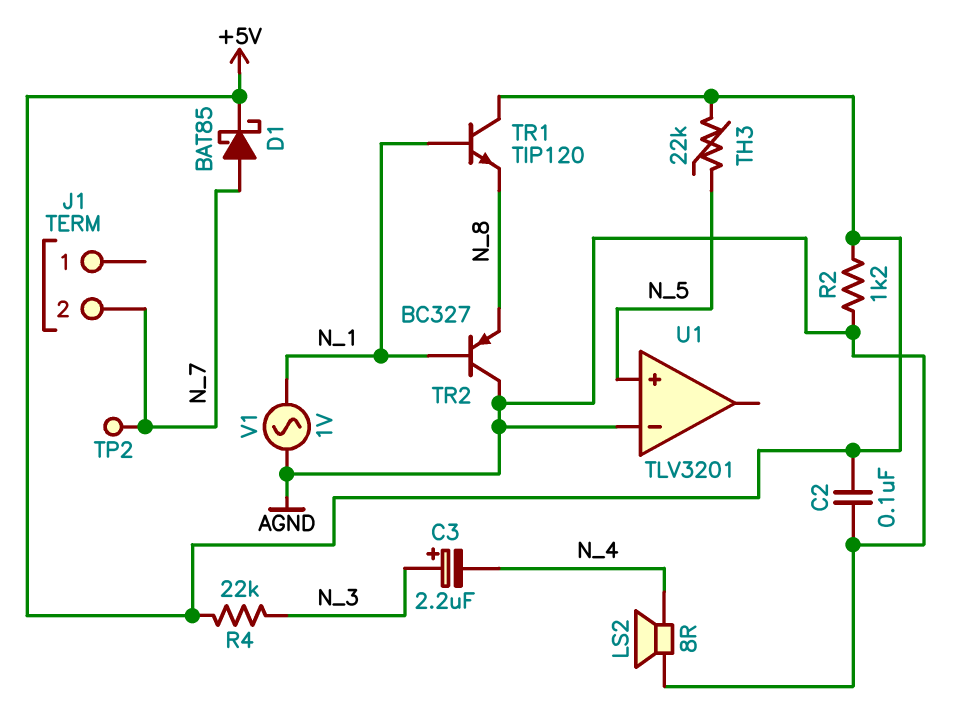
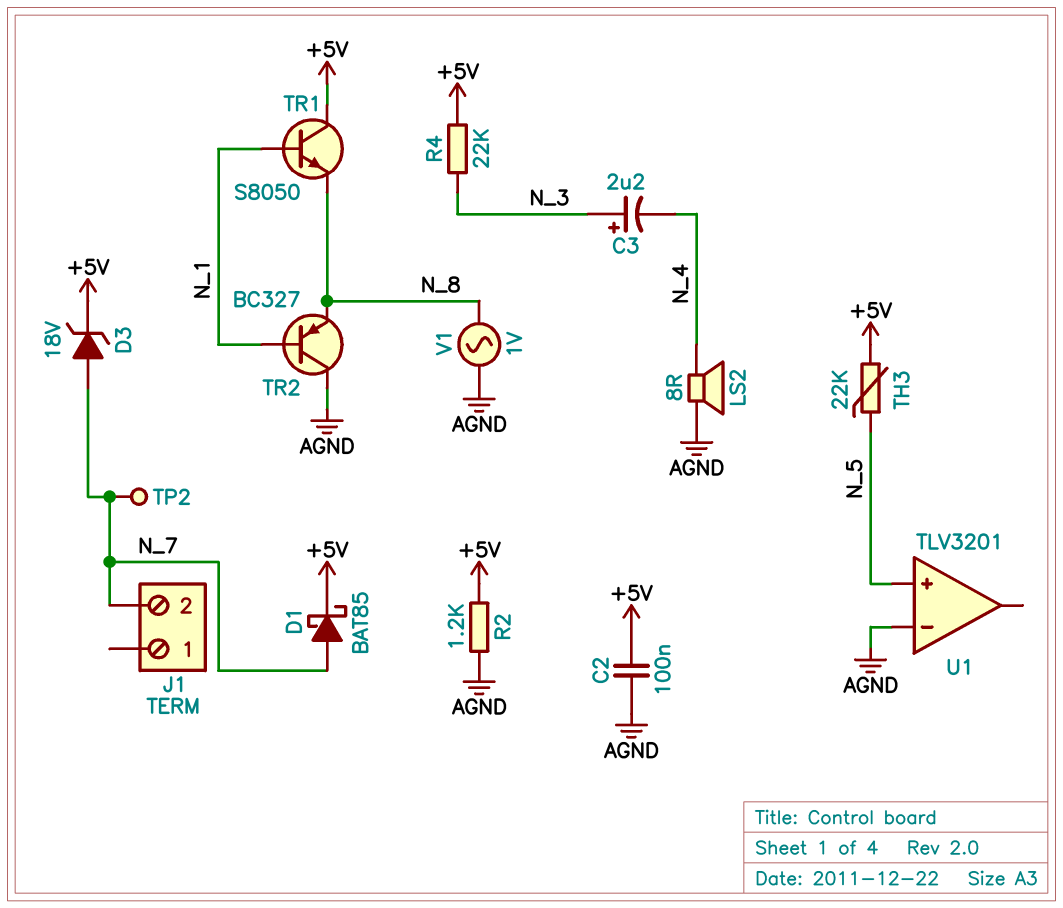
D3: none -> zener 18V (A N_7, K +5V)
TR1: NPN TIP120 (B N_1, C +5V, E N_8) -> NPN S8050 (B N_1, C +5V, E N_8)
V1: AC 1V (AGND, N_1) -> AC 1V (AGND, N_8)

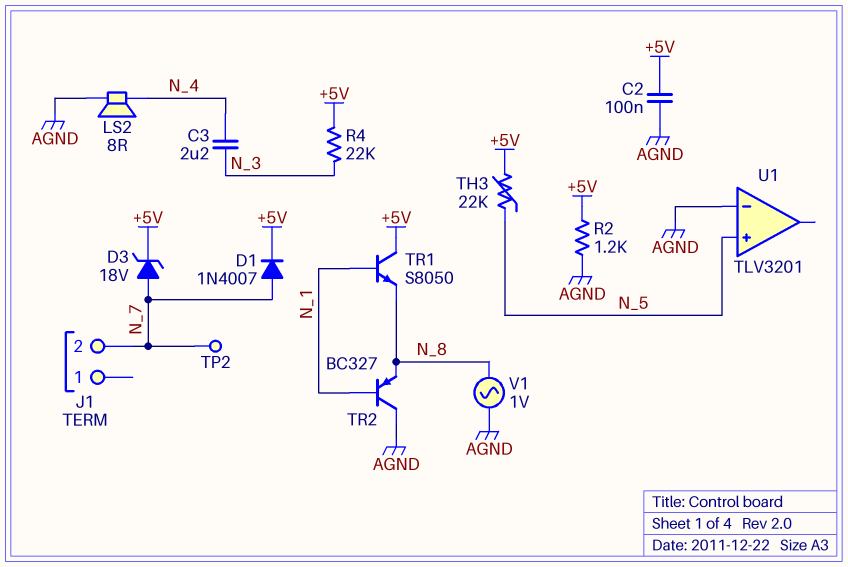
C3: 2.2uF (plus N_3, minus N_4) -> 2.2uF (N_3, N_4)
D1: schottky BAT85 (A N_7, K +5V) -> diode 1N4007 (A N_7, K +5V)

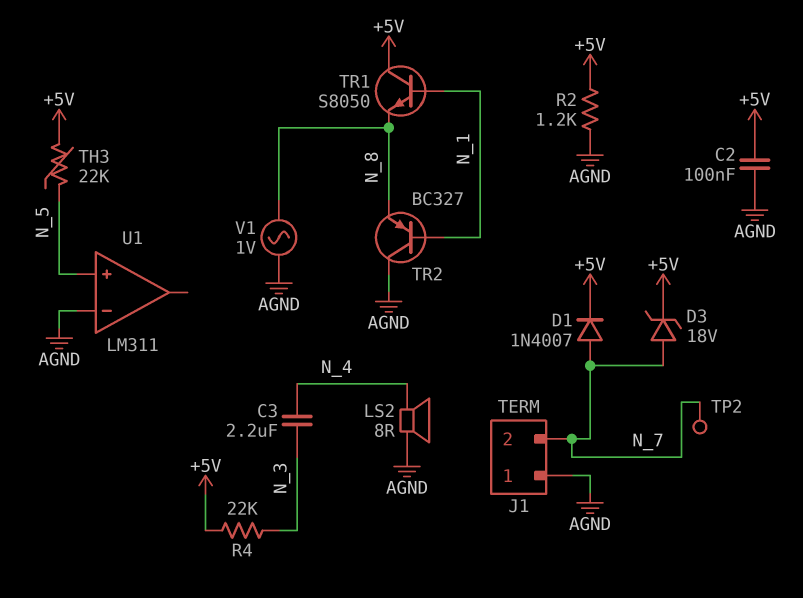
J1 pin 1: none -> AGND
U1: TLV3201 -> LM311

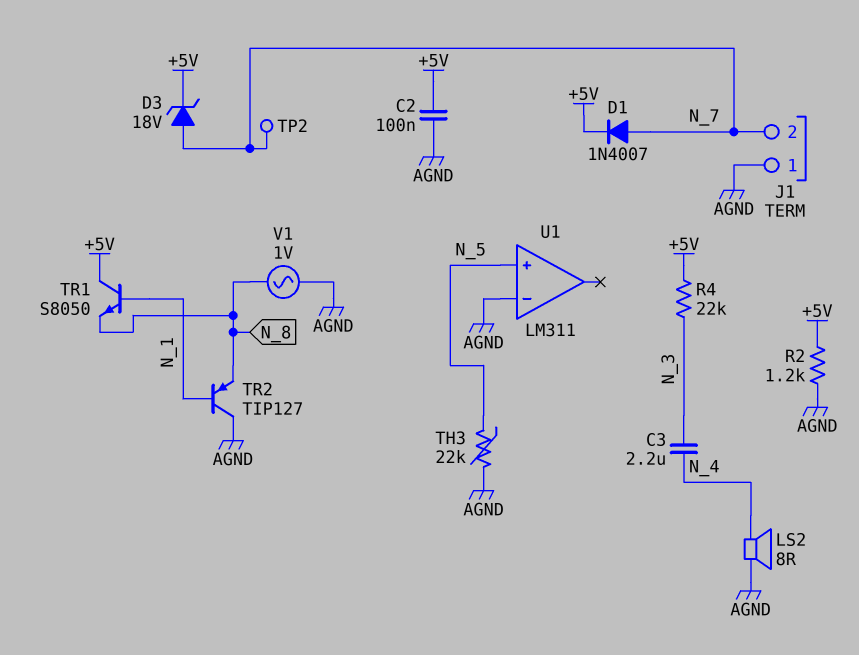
TH3: 22k (+5V, N_5) -> 22k (AGND, N_5)
TR2: PNP BC327 (B N_1, C AGND, E N_8) -> PNP TIP127 (B N_1, C AGND, E N_8)

